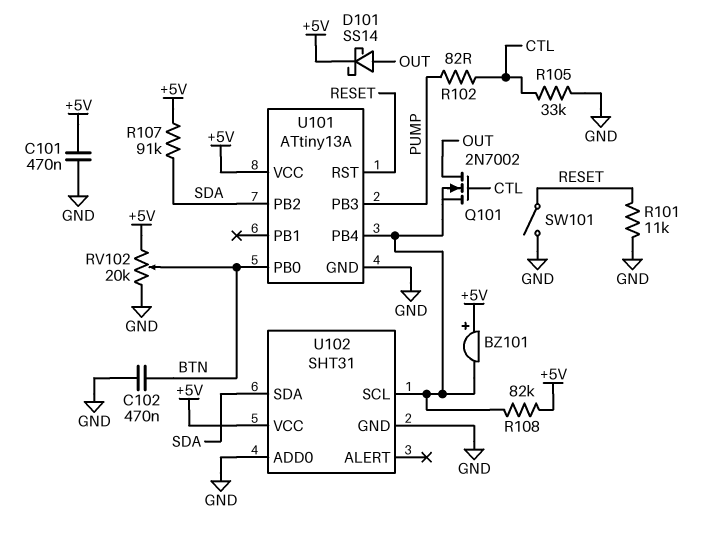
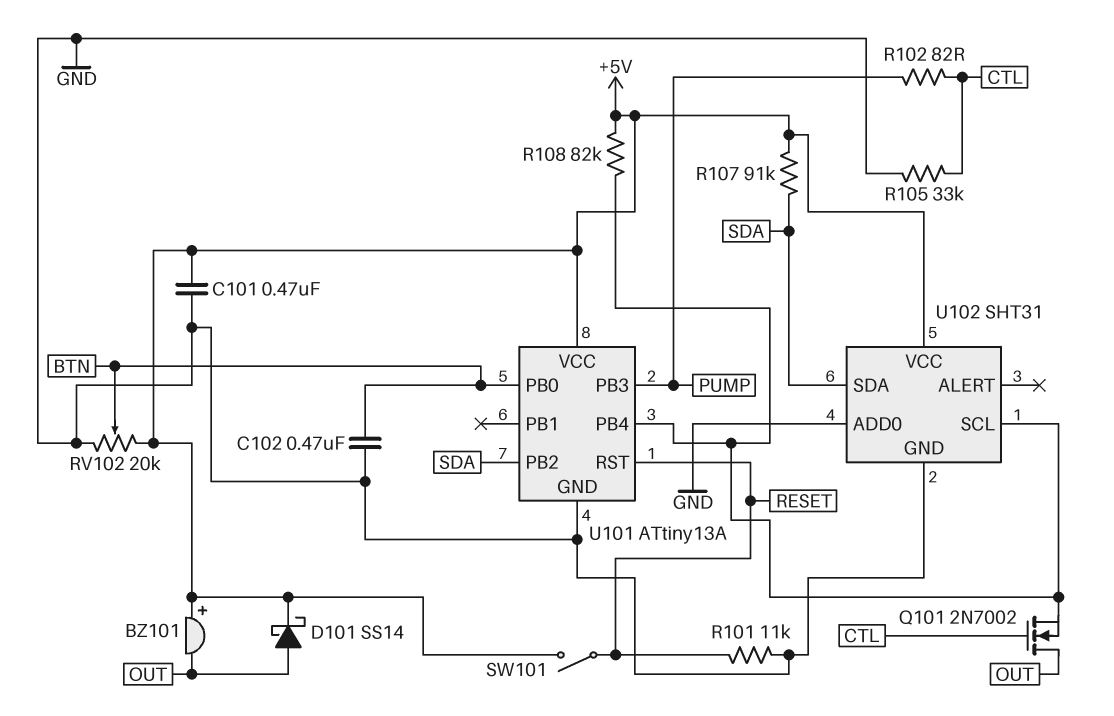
BZ101: buzzer (plus +5V, minus U101/PB4) -> buzzer (plus +5V, minus OUT)
SW101: switch (GND, RESET) -> switch (+5V, RESET)

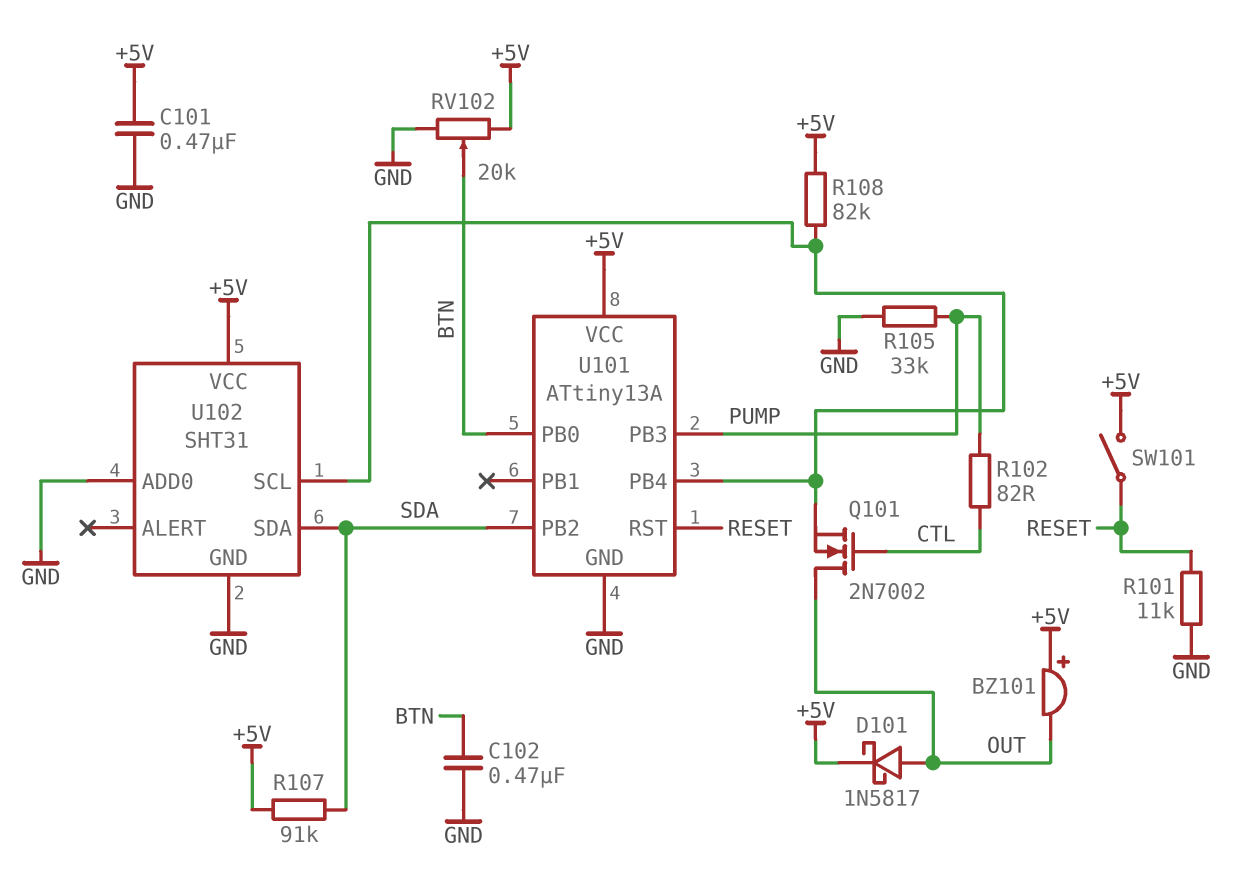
D101: schottky SS14 (A OUT, K +5V) -> schottky 1N5817 (A OUT, K +5V)
R105: 33k (CTL, GND) -> 33k (GND, PUMP)

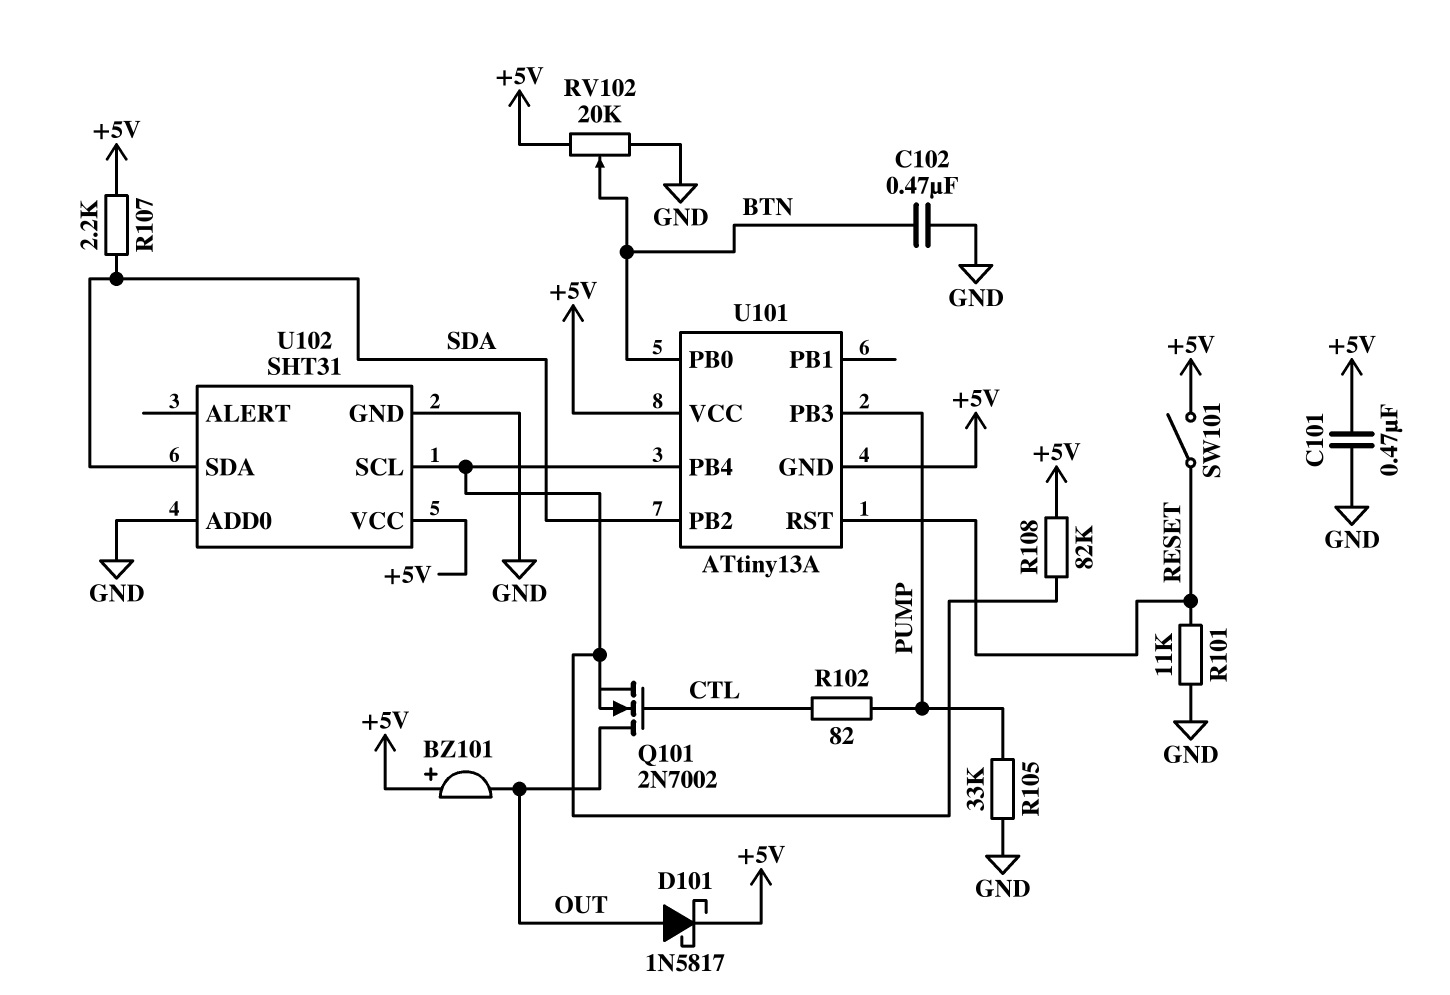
R107: 91k (+5V, SDA) -> 2.2k (+5V, SDA)
U101 pin GND: GND -> +5V

